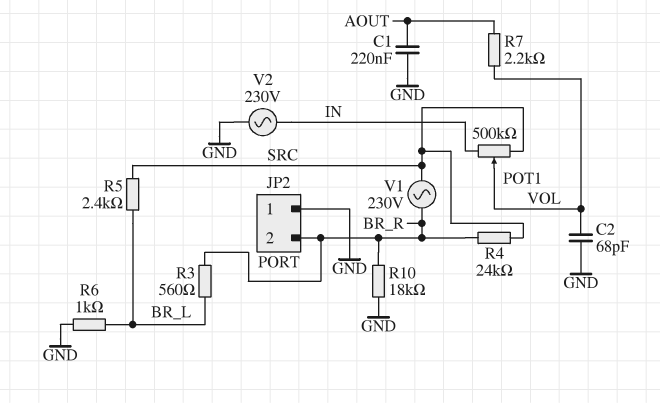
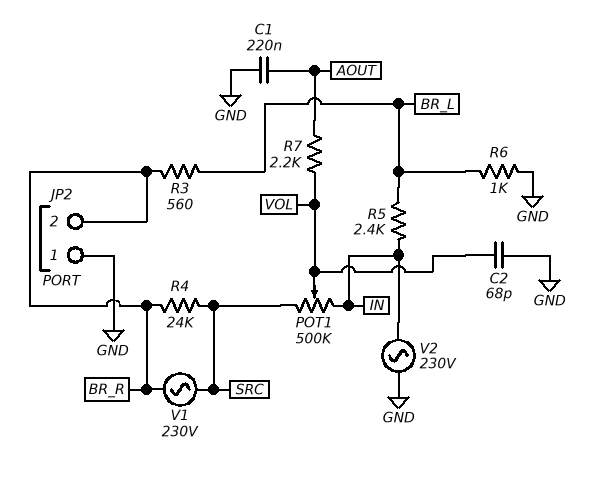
R5: 2.4k (BR_L, SRC) -> 2.4k (BR_L, IN)
R10: 18k (BR_R, GND) -> none

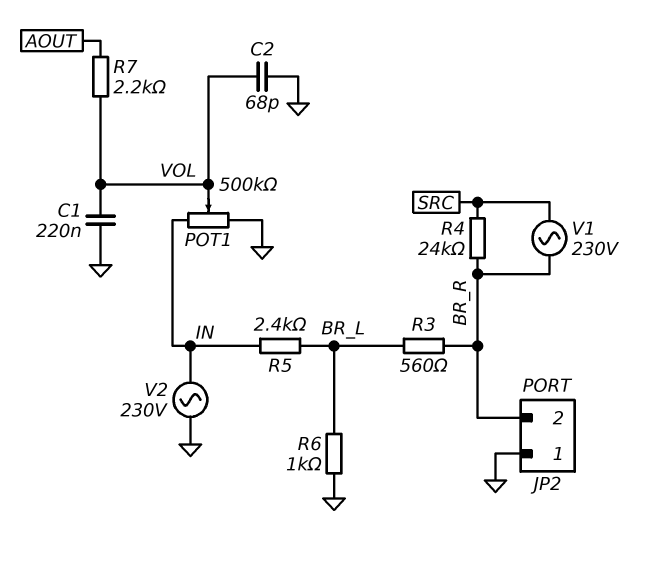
C1: 220nF (AOUT, GND) -> 220nF (GND, VOL)
POT1: 500k (IN, SRC, wiper VOL) -> 500k (GND, IN, wiper VOL)

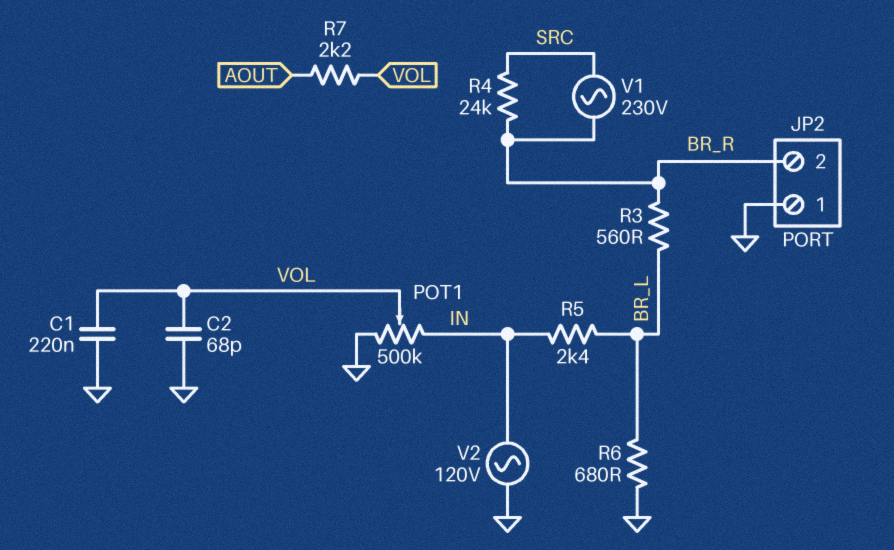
R6: 1k (BR_L, GND) -> 680 (BR_L, GND)
V2: AC 230V (GND, IN) -> AC 120V (GND, IN)

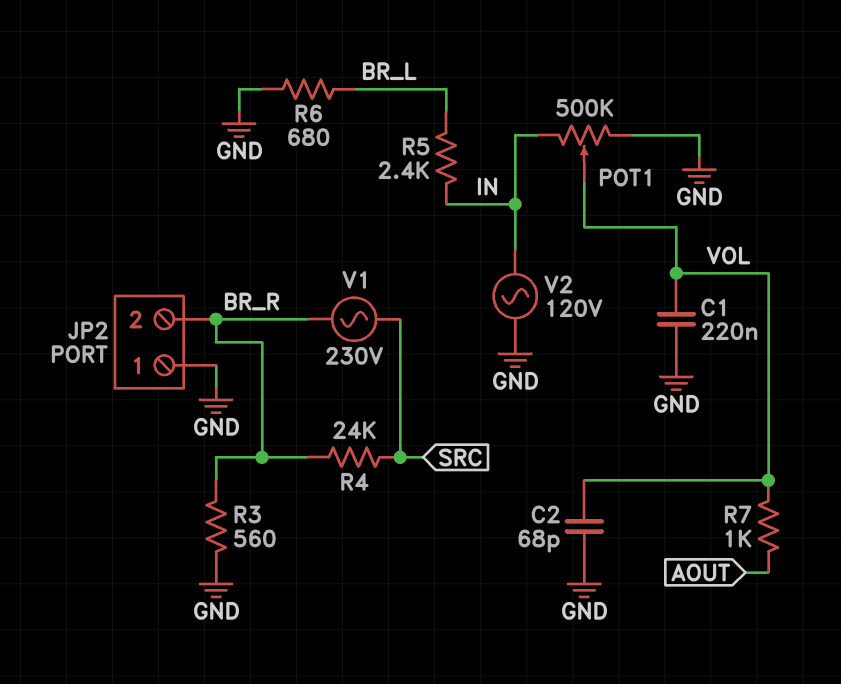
R3: 560 (BR_L, BR_R) -> 560 (BR_R, GND)
R7: 2.2k (AOUT, VOL) -> 1k (AOUT, VOL)

